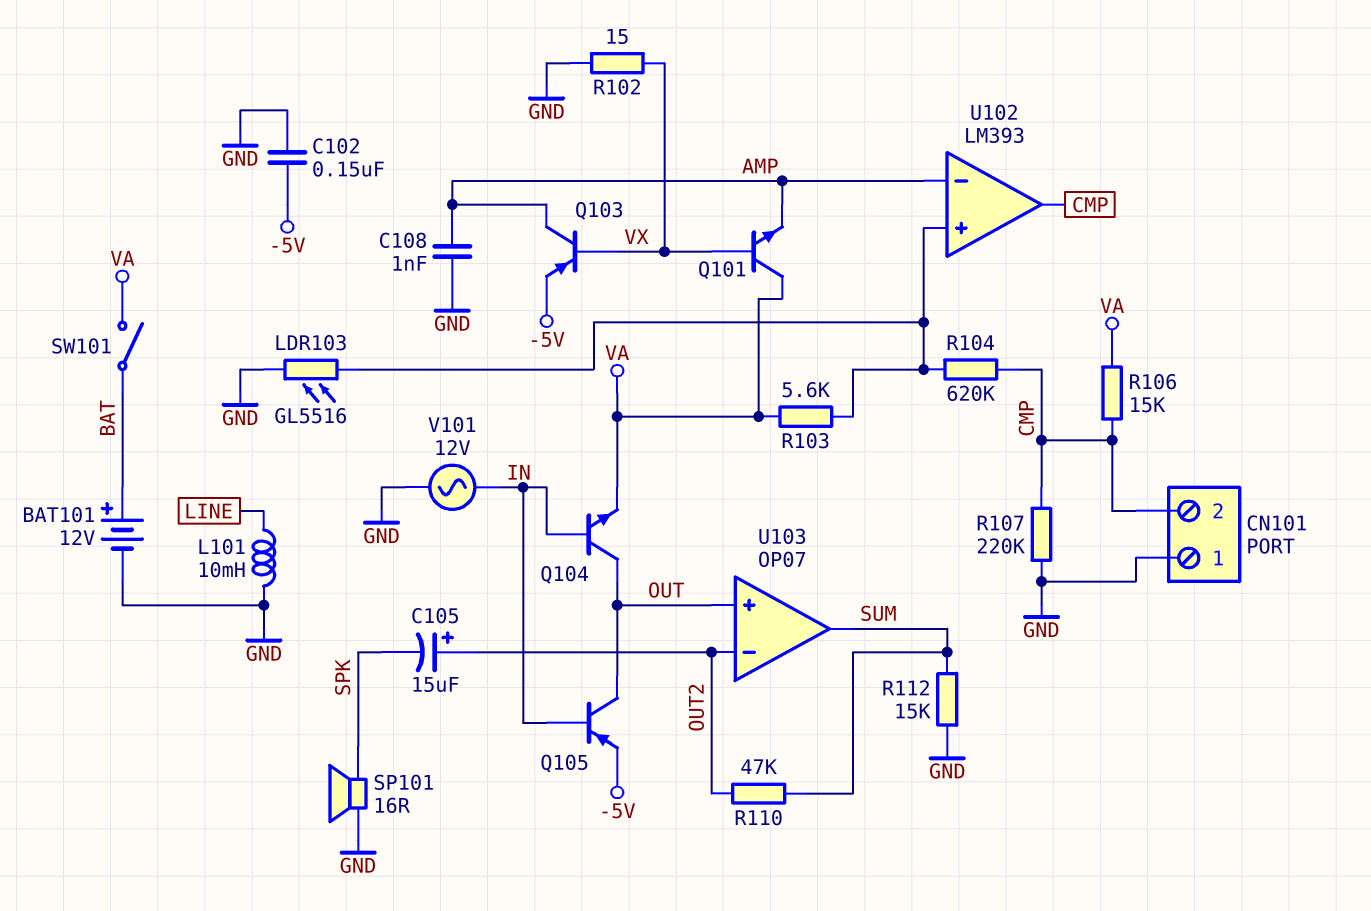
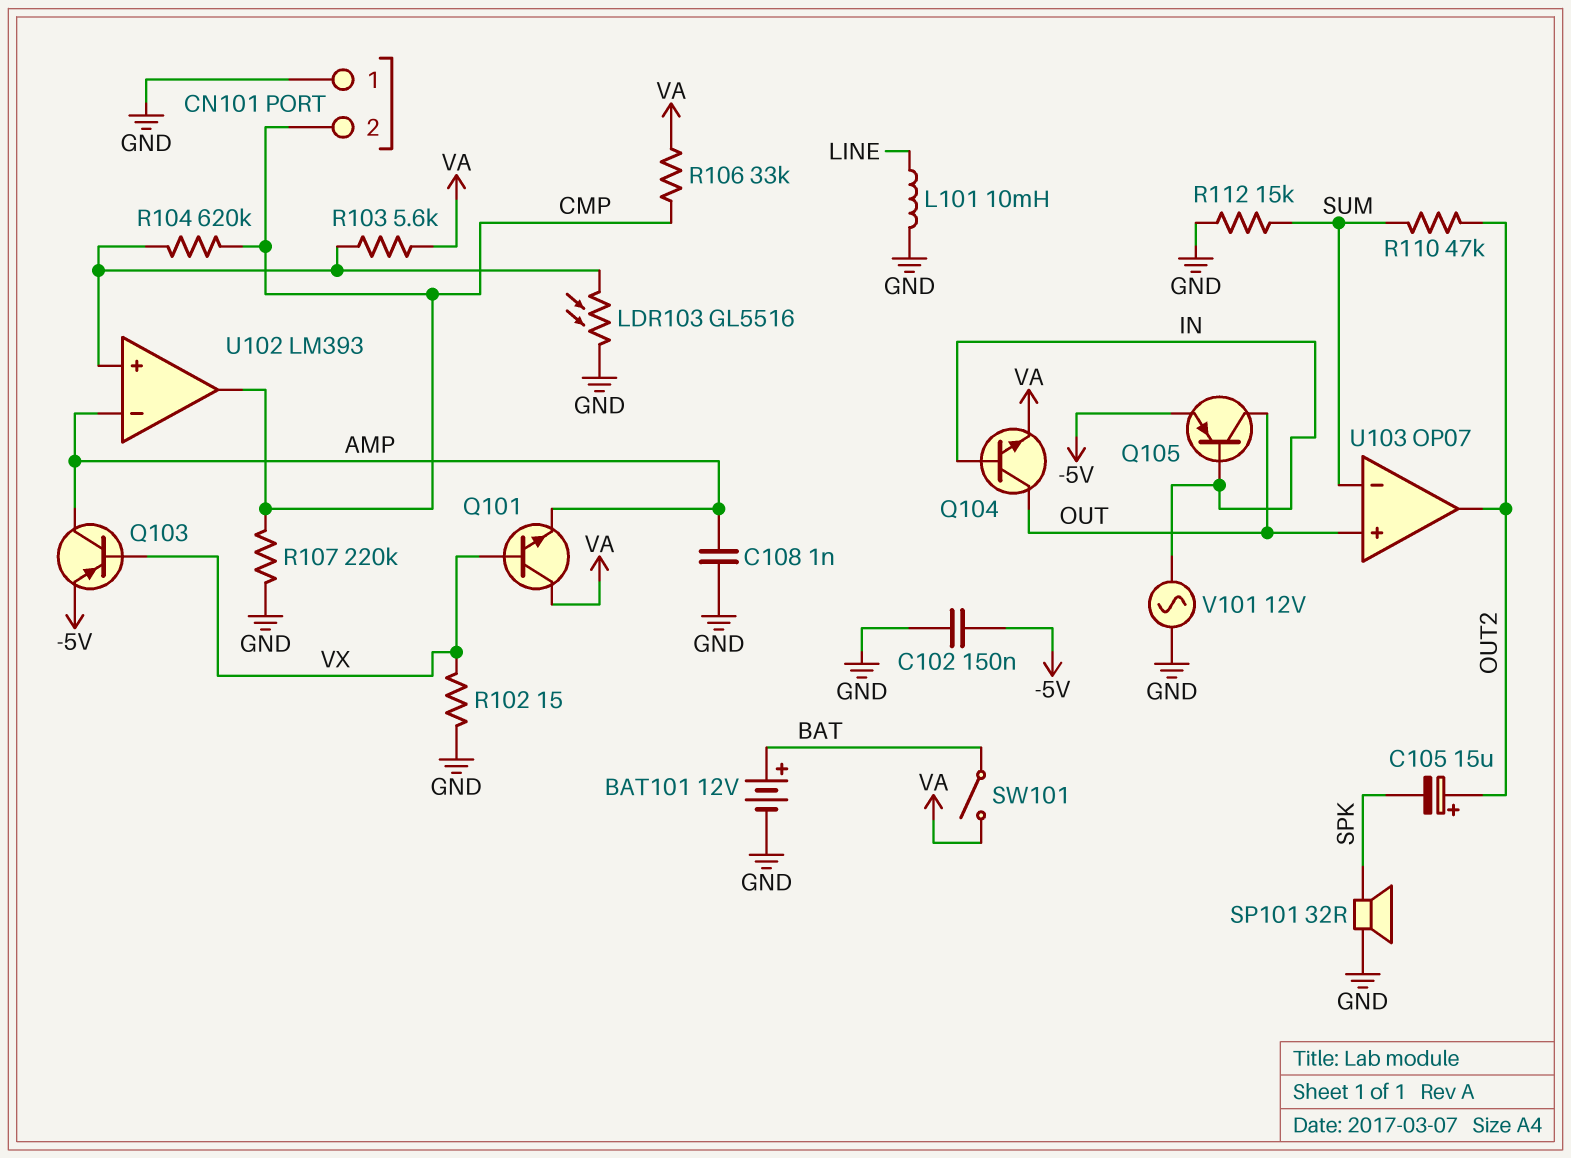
R106: 15k (CMP, VA) -> 33k (CMP, VA)
SP101: speaker 16R (GND, SPK) -> speaker 32R (GND, SPK)
U103 pin in-: OUT2 -> SUM
U103 pin out: SUM -> OUT2

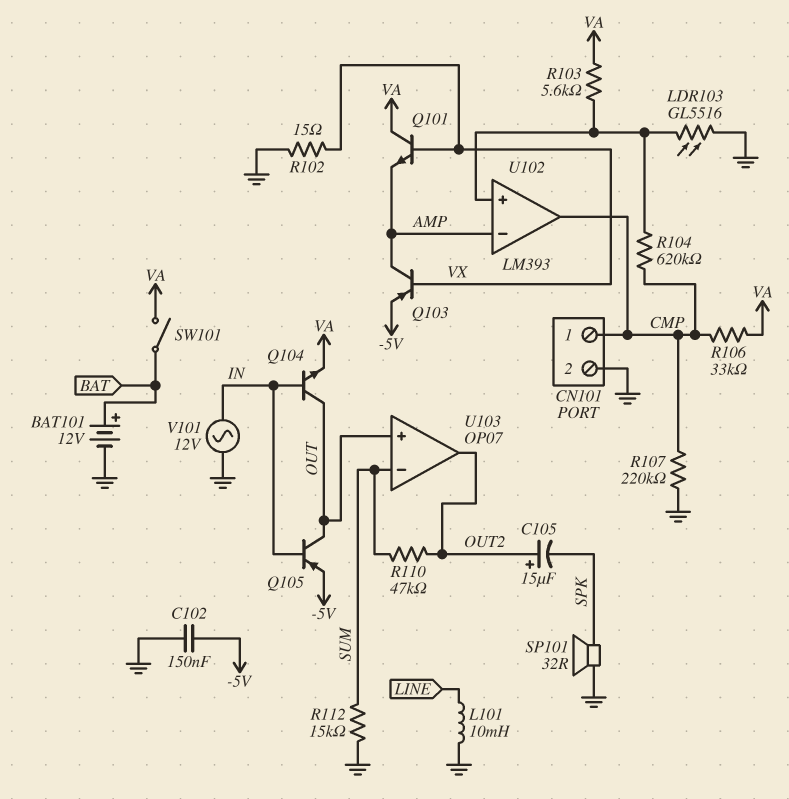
C108: 1nF (AMP, GND) -> none
CN101 pin 1: GND -> CMP
CN101 pin 2: CMP -> GND

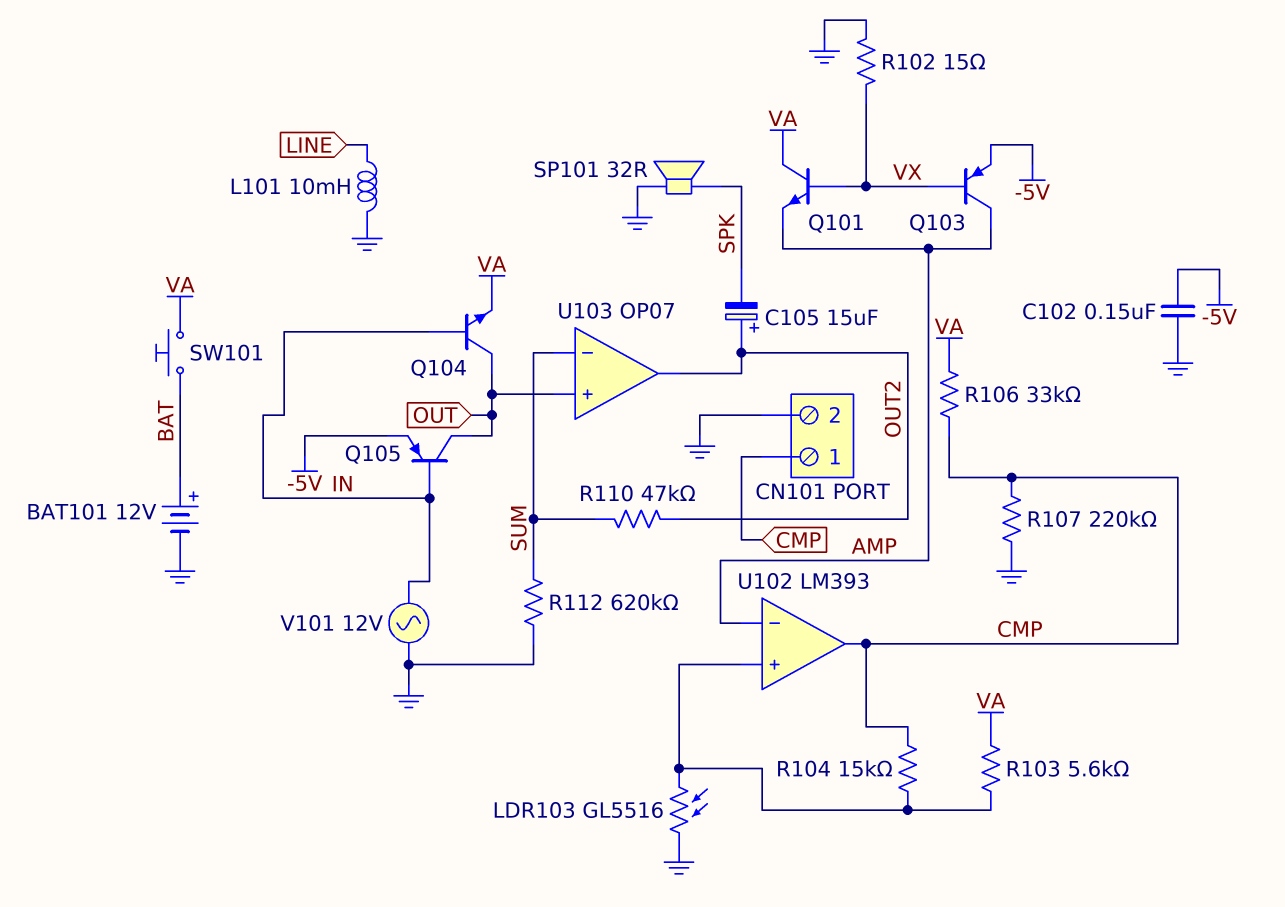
R104: 620k (CMP, U102/in+) -> 15k (CMP, U102/in+)
R112: 15k (GND, SUM) -> 620k (GND, SUM)
SW101: switch (BAT, VA) -> button (BAT, VA)

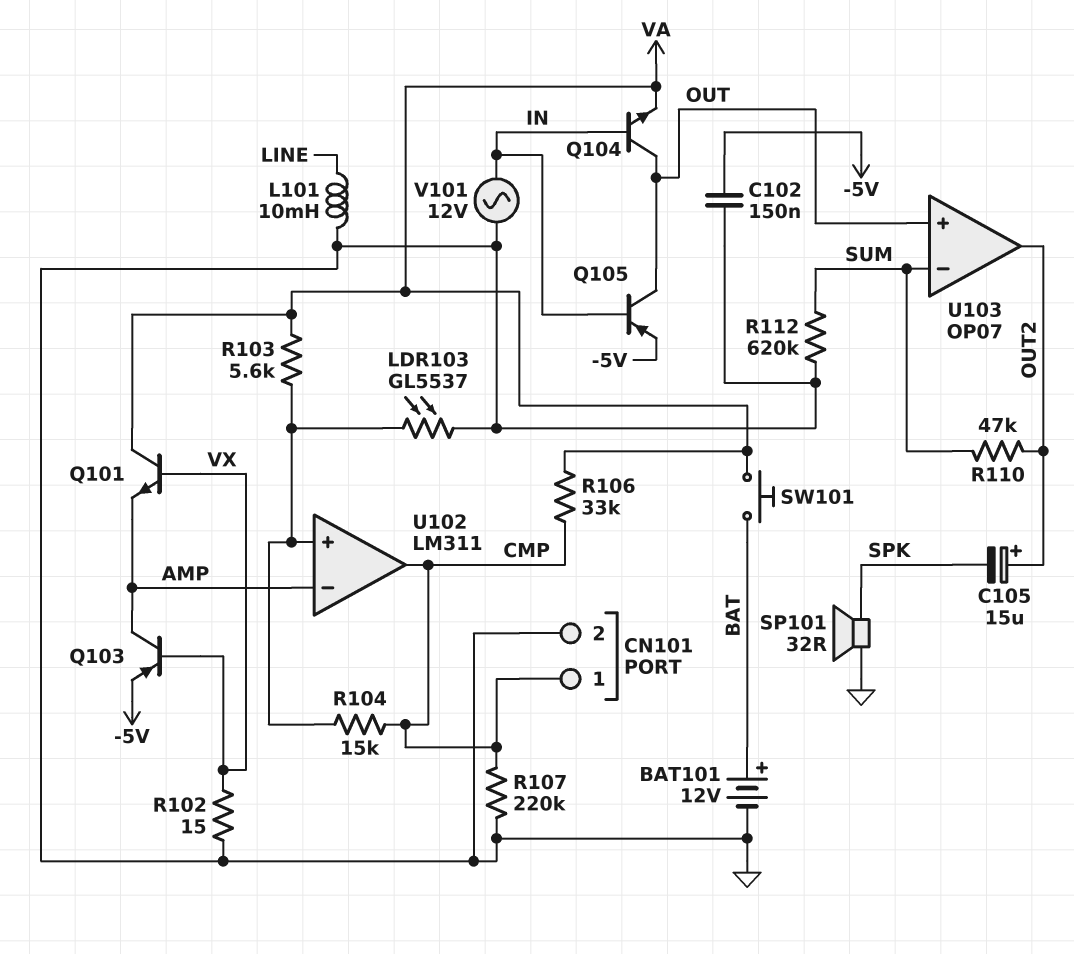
LDR103: GL5516 (GND, U102/in+) -> GL5537 (GND, U102/in+)
U102: LM393 -> LM311

